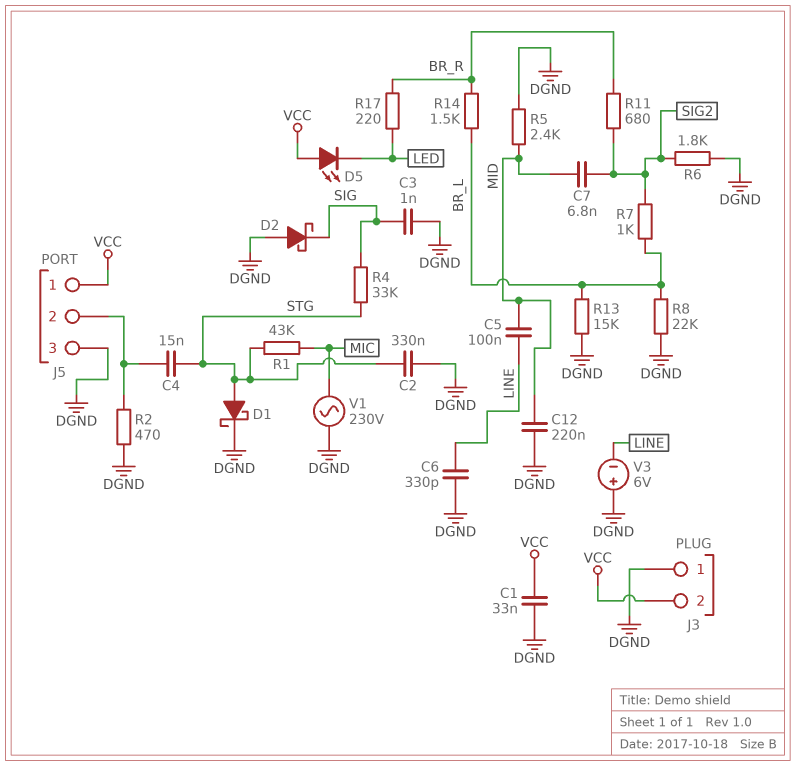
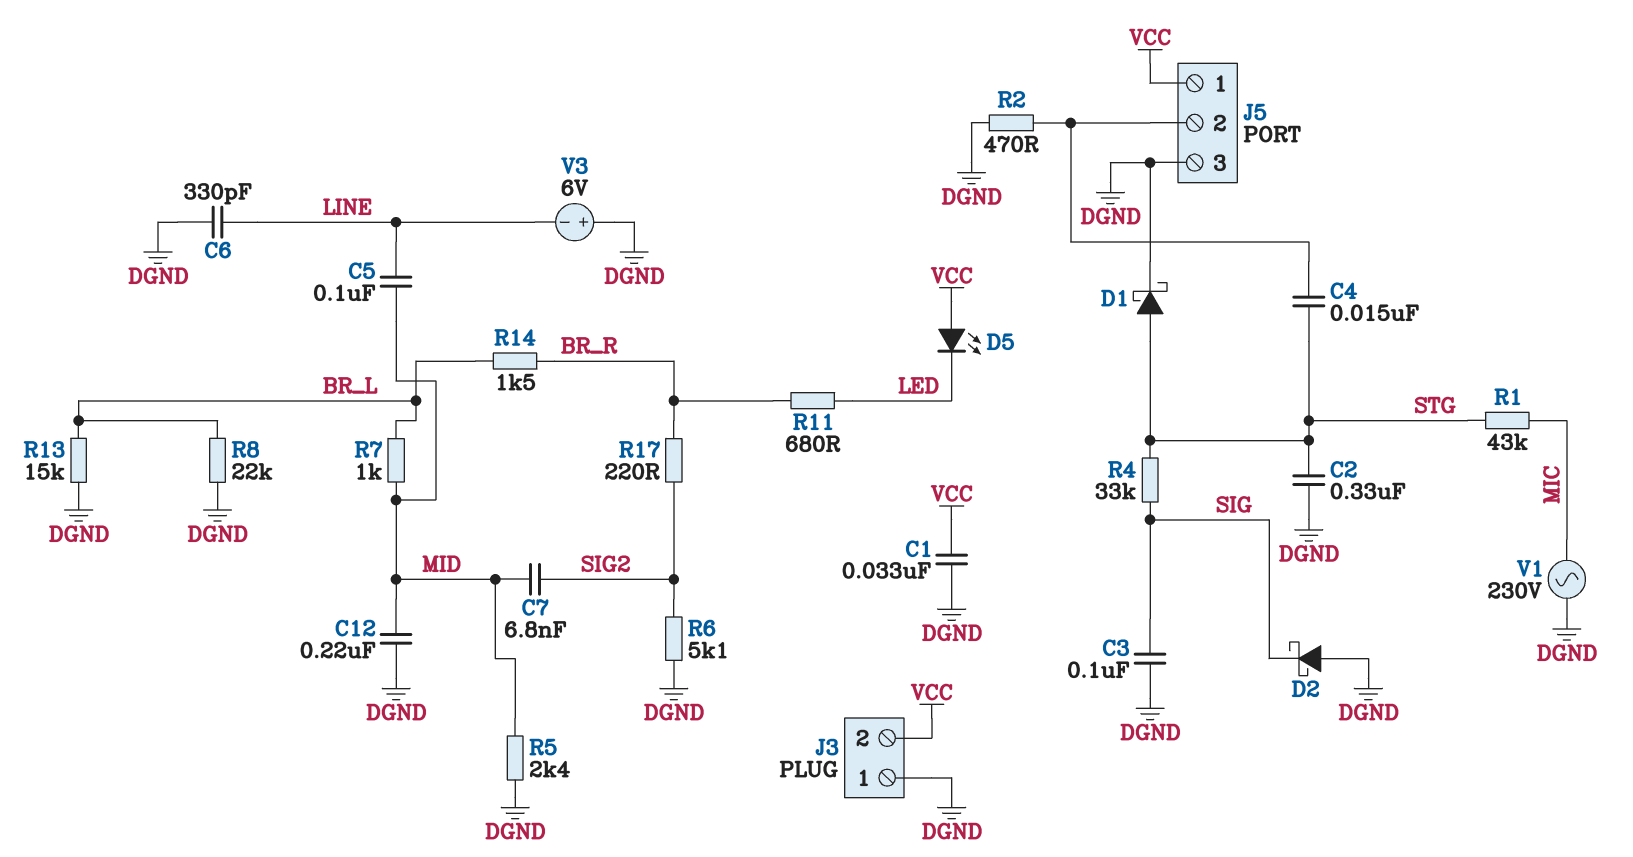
C3: 1nF (DGND, SIG) -> 100nF (DGND, SIG)
R6: 1.8k (DGND, SIG2) -> 5.1k (DGND, SIG2)
R7: 1k (BR_L, SIG2) -> 1k (BR_L, MID)
R11: 680 (BR_R, SIG2) -> 680 (BR_R, LED)
R17: 220 (BR_R, LED) -> 220 (BR_R, SIG2)

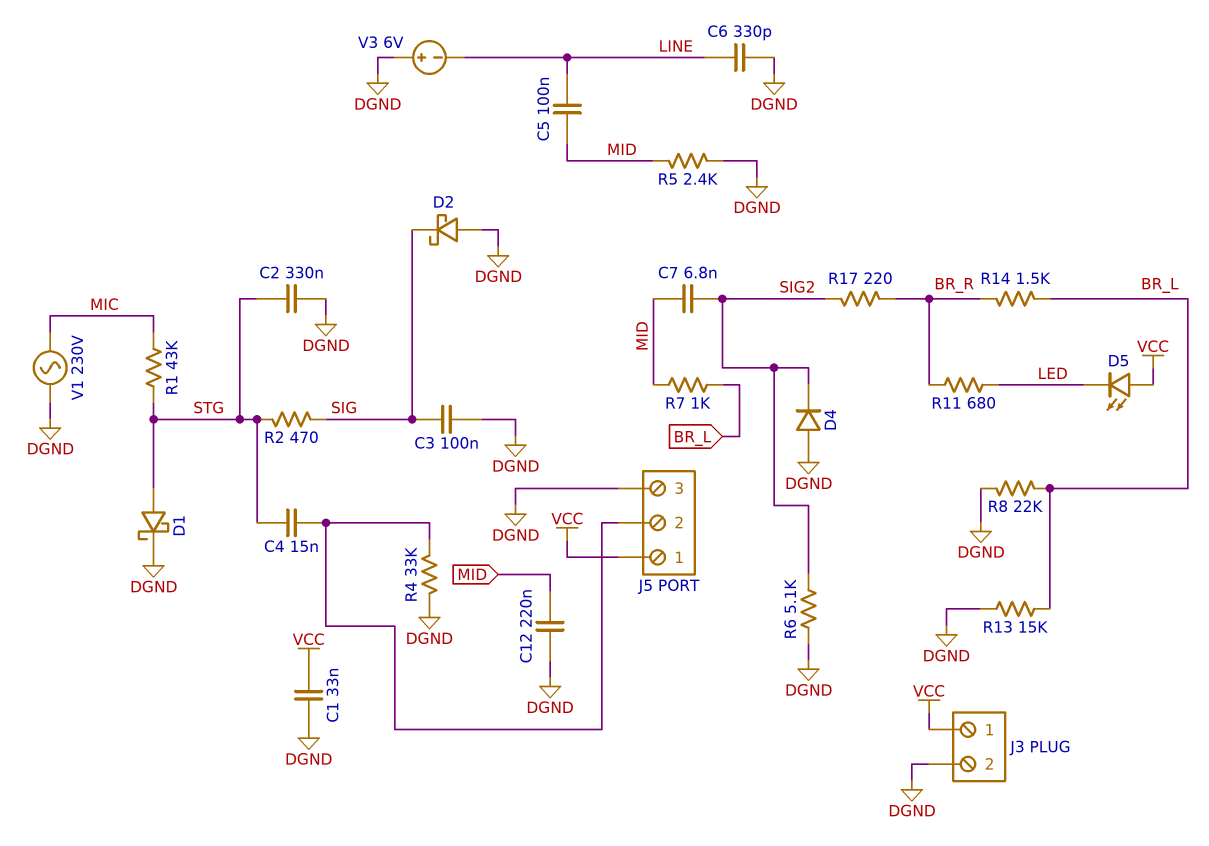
D4: none -> diode (A DGND, K SIG2)
J3 pin 1: DGND -> VCC
J3 pin 2: VCC -> DGND
R2: 470 (DGND, J5/2) -> 470 (SIG, STG)
R4: 33k (SIG, STG) -> 33k (DGND, J5/2)

